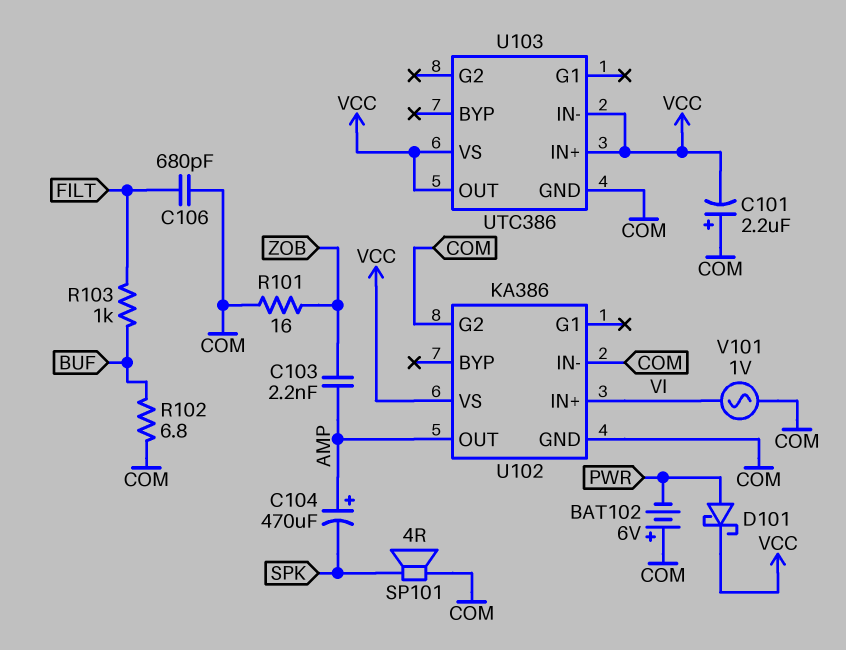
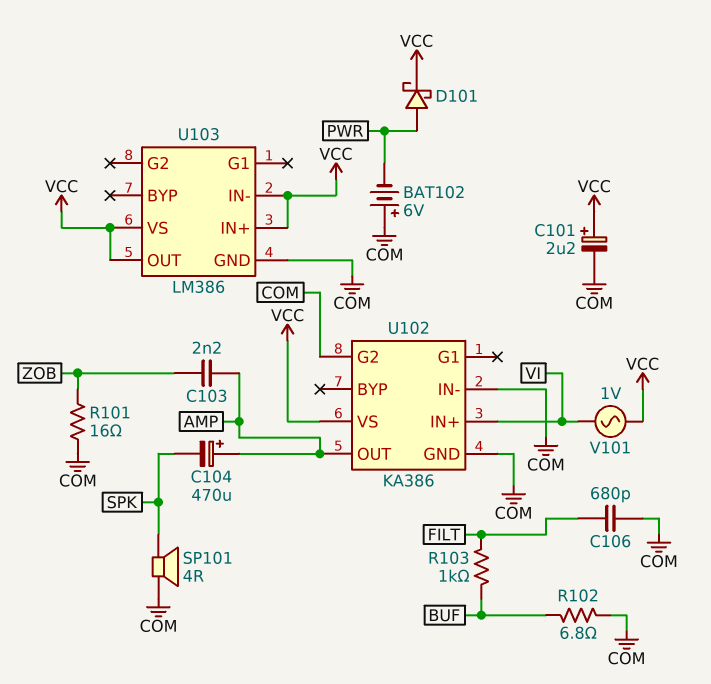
C101: 2.2uF (plus COM, minus VCC) -> 2.2uF (plus VCC, minus COM)
U103: UTC386 -> LM386
V101: AC 1V (COM, VI) -> AC 1V (VCC, VI)

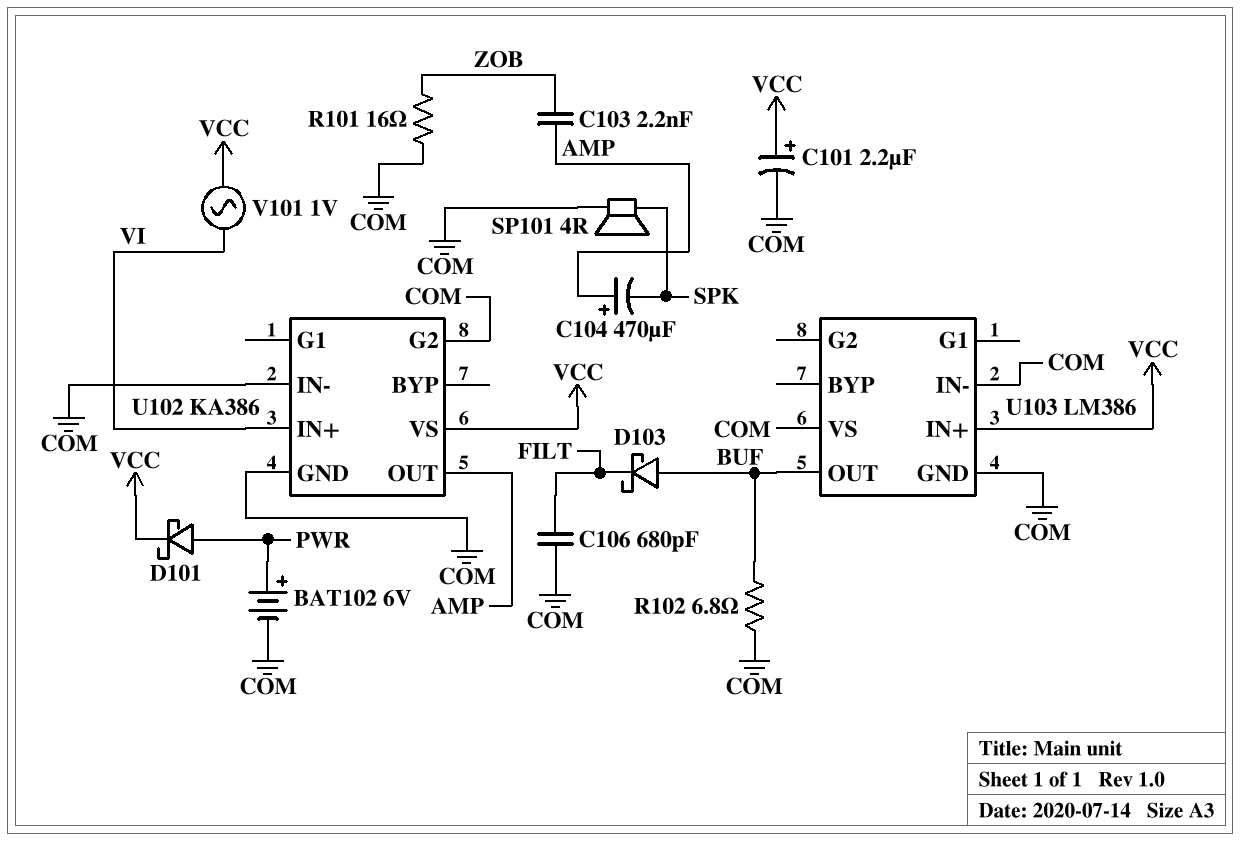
BAT102: 6V (plus COM, minus PWR) -> 6V (plus PWR, minus COM)
D103: none -> schottky (A BUF, K FILT)
R103: 1k (BUF, FILT) -> none
U103 pin IN-: VCC -> COM
U103 pin OUT: VCC -> BUF
U103 pin VS: VCC -> COM

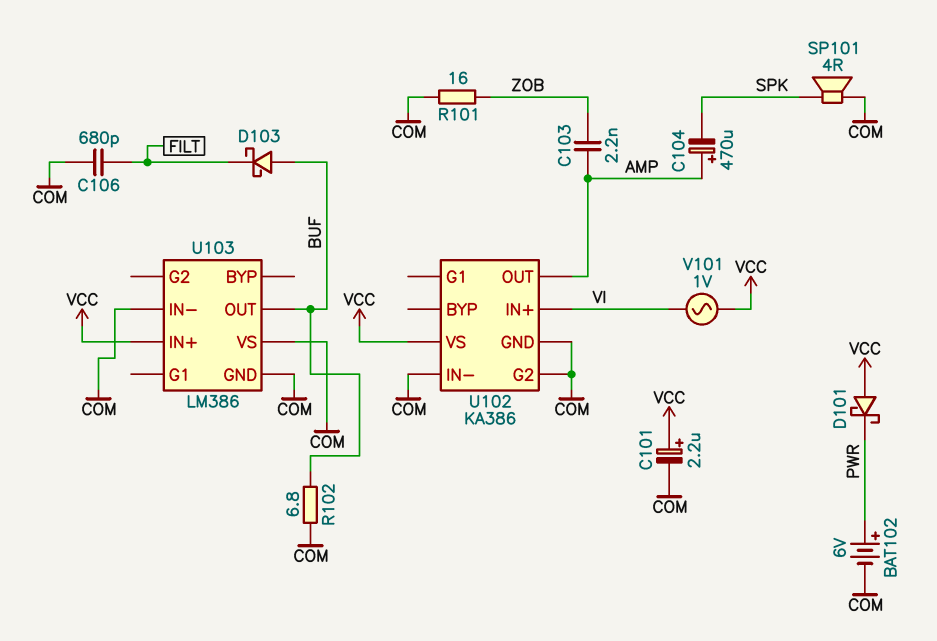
D101: schottky (A PWR, K VCC) -> schottky (A VCC, K PWR)

